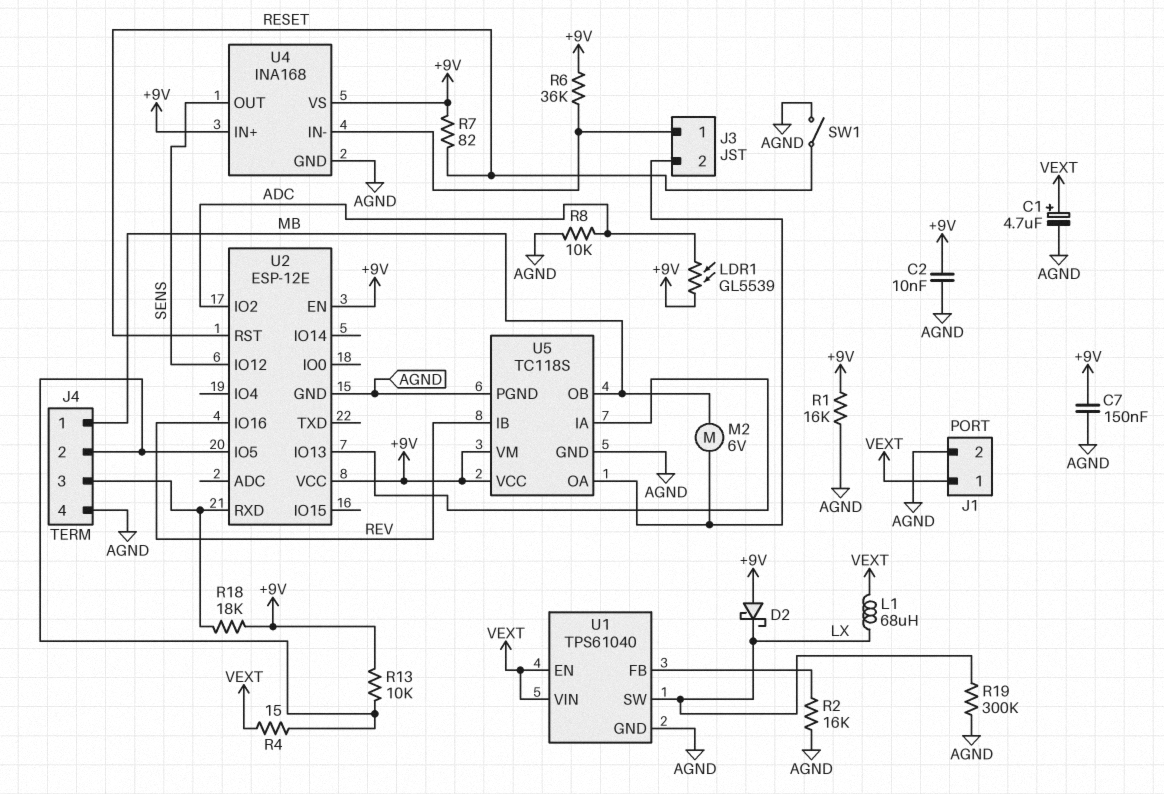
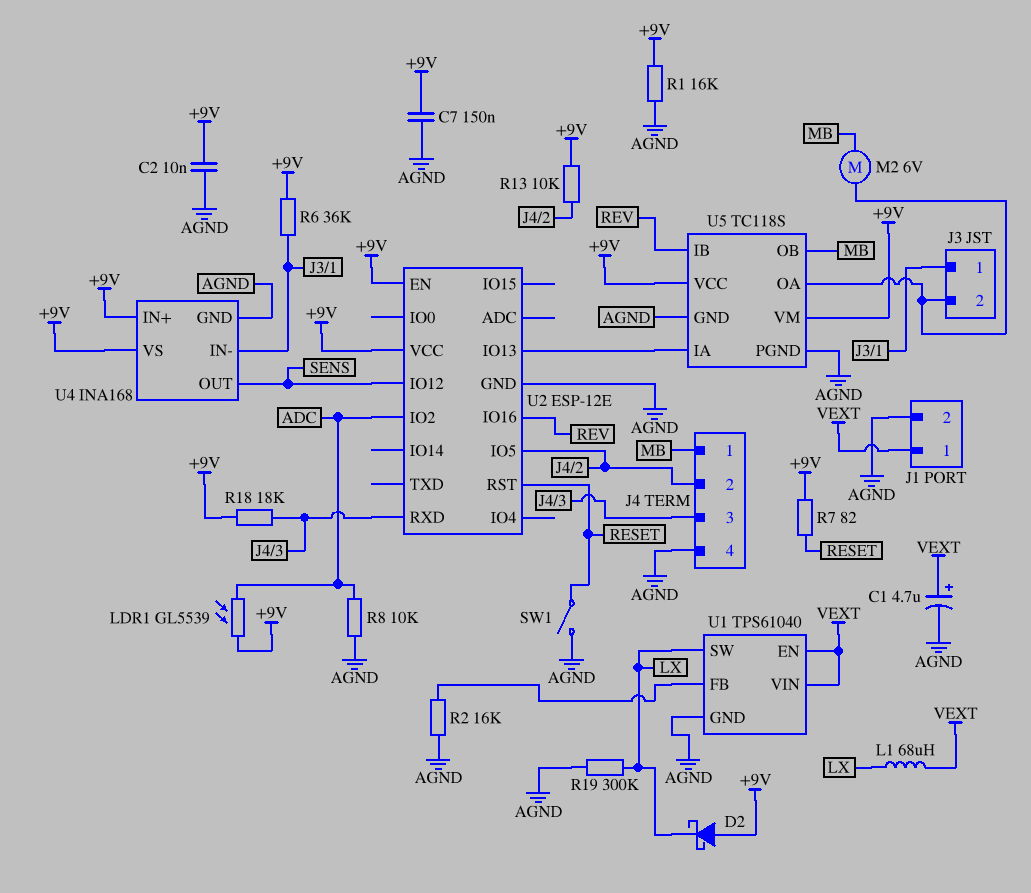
R4: 15 (J4/2, VEXT) -> none

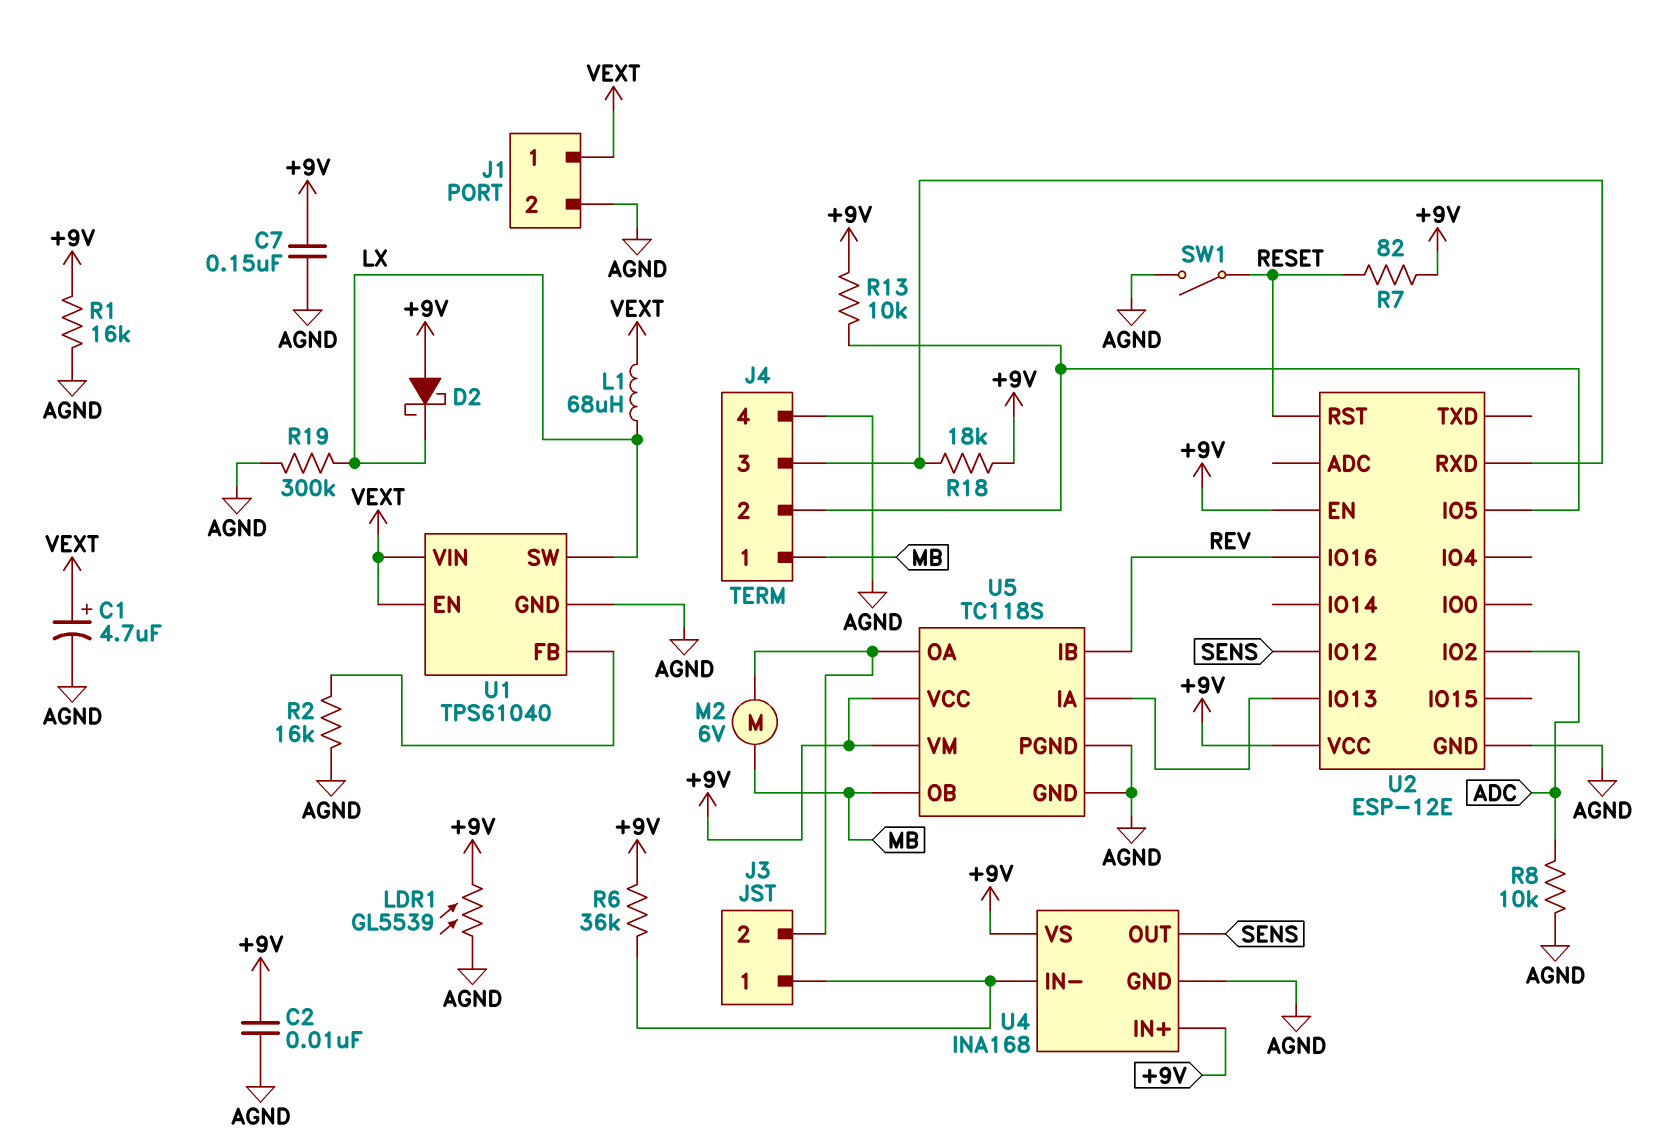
LDR1: GL5539 (+9V, ADC) -> GL5539 (+9V, AGND)

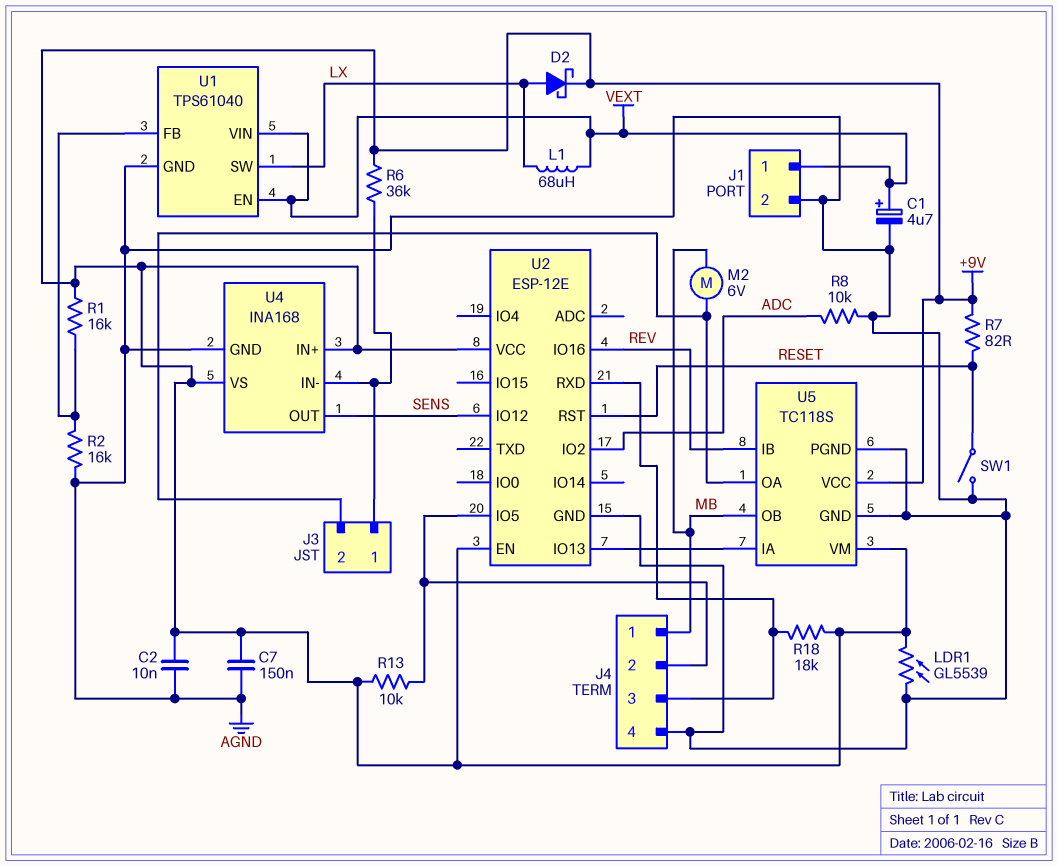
D2: schottky (A +9V, K LX) -> schottky (A LX, K +9V)
R1: 16k (+9V, AGND) -> 16k (+9V, U1/FB)
R19: 300k (AGND, LX) -> none

